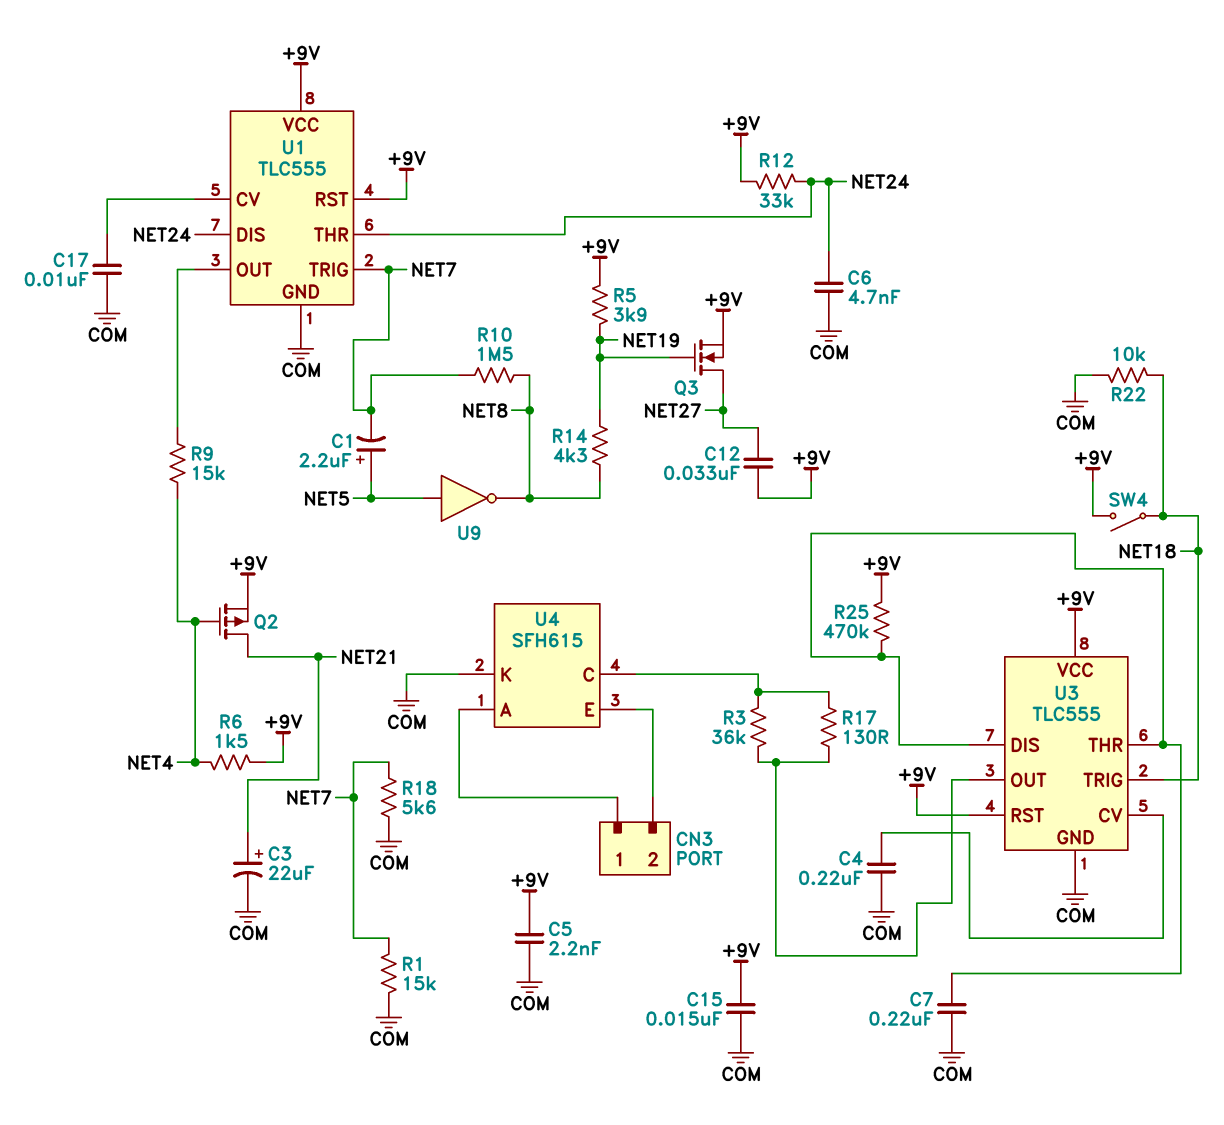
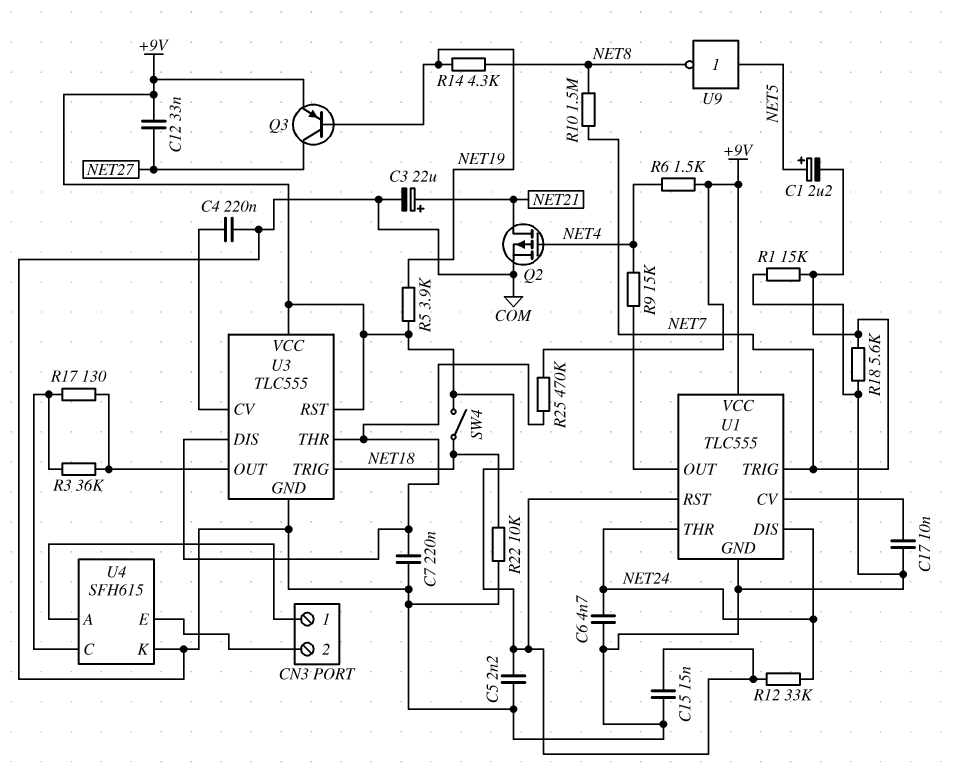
Q2: PMOS (G NET4, D NET21, S +9V) -> PMOS (G NET4, D NET21, S COM)
Q3: NMOS (G NET19, D NET27, S +9V) -> PNP (B NET19, C NET27, E +9V)

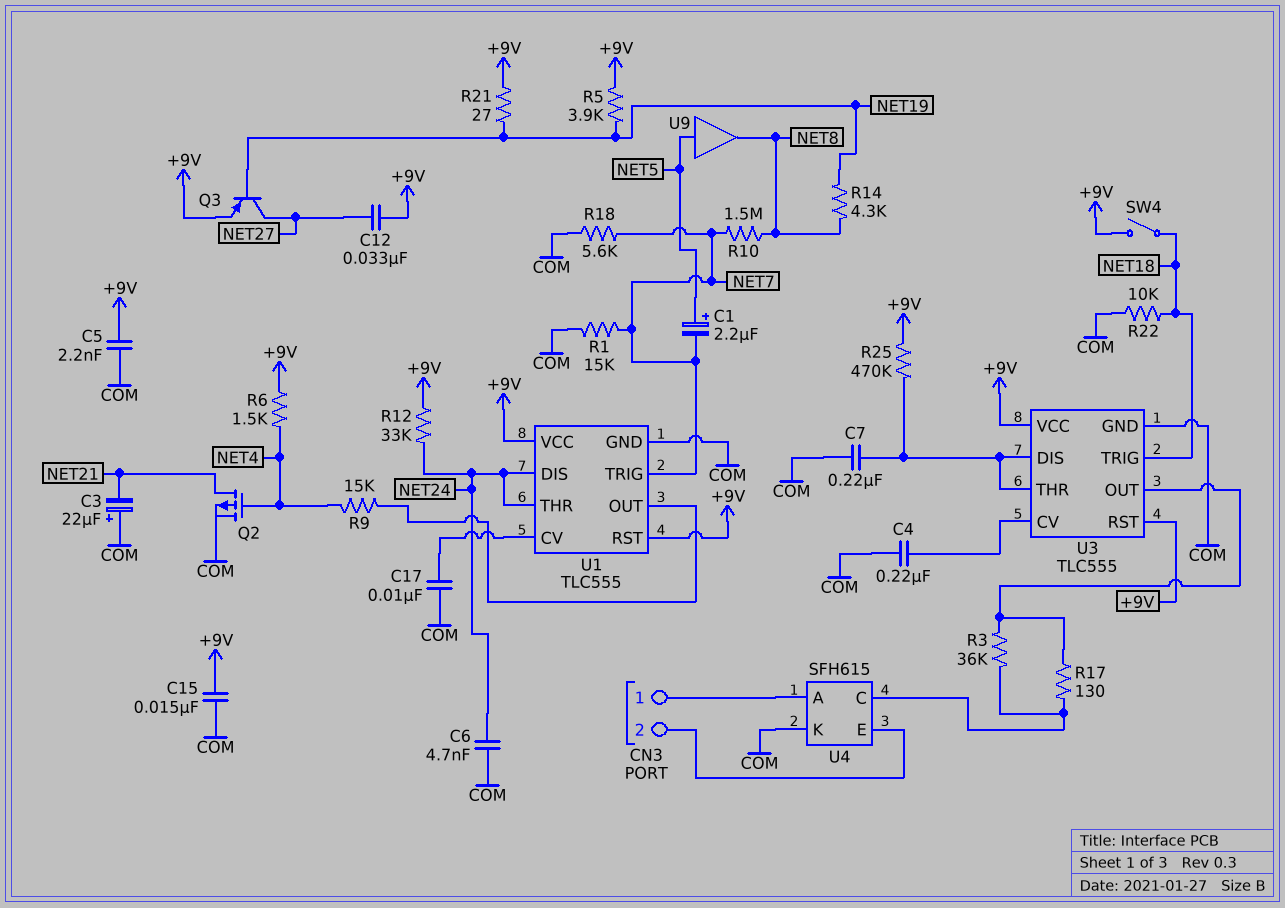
C3: 22uF (plus NET21, minus COM) -> 22uF (plus COM, minus NET21)
R21: none -> 27 (+9V, NET19)
U9: NOT (in NET5, out NET8) -> buffer (in NET5, out NET8)

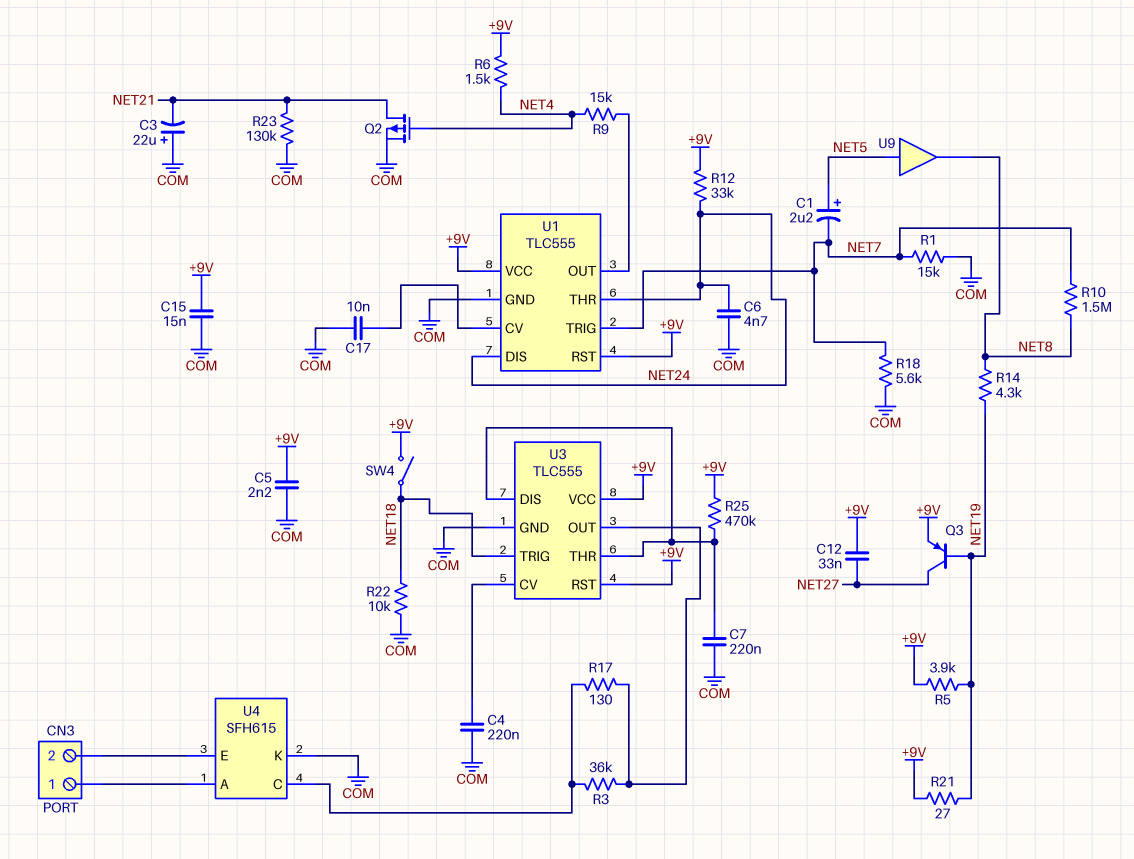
R23: none -> 130k (COM, NET21)

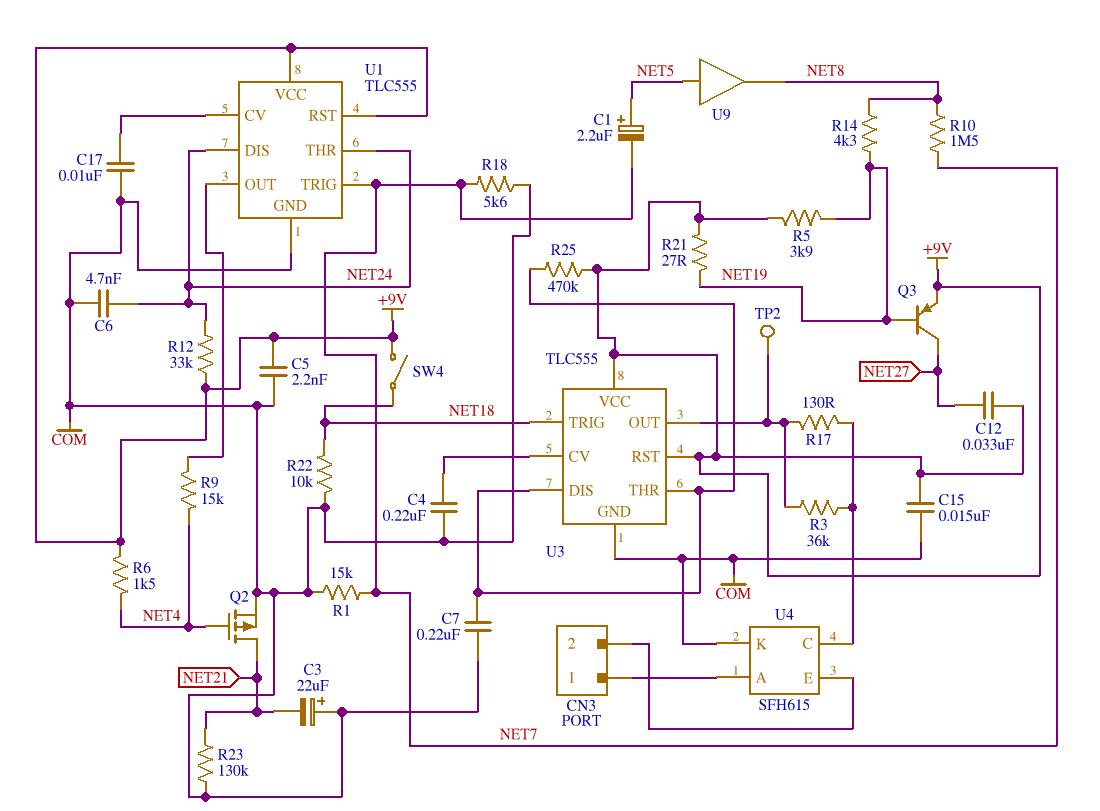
TP2: none -> test point (U3/OUT)

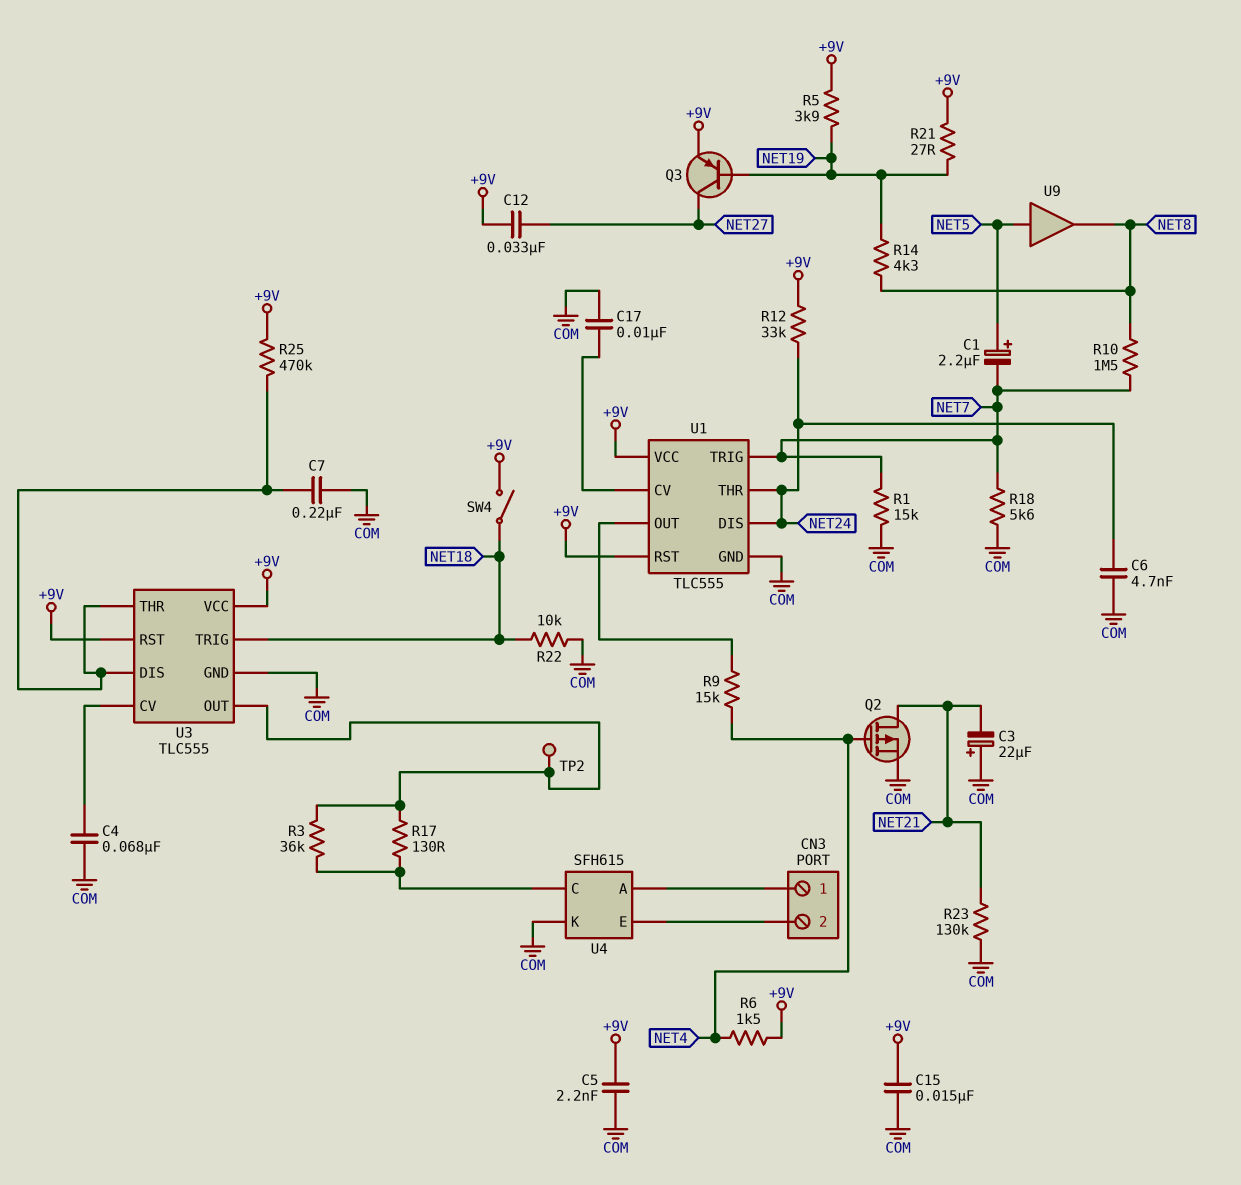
C4: 220nF (COM, U3/CV) -> 68nF (COM, U3/CV)

